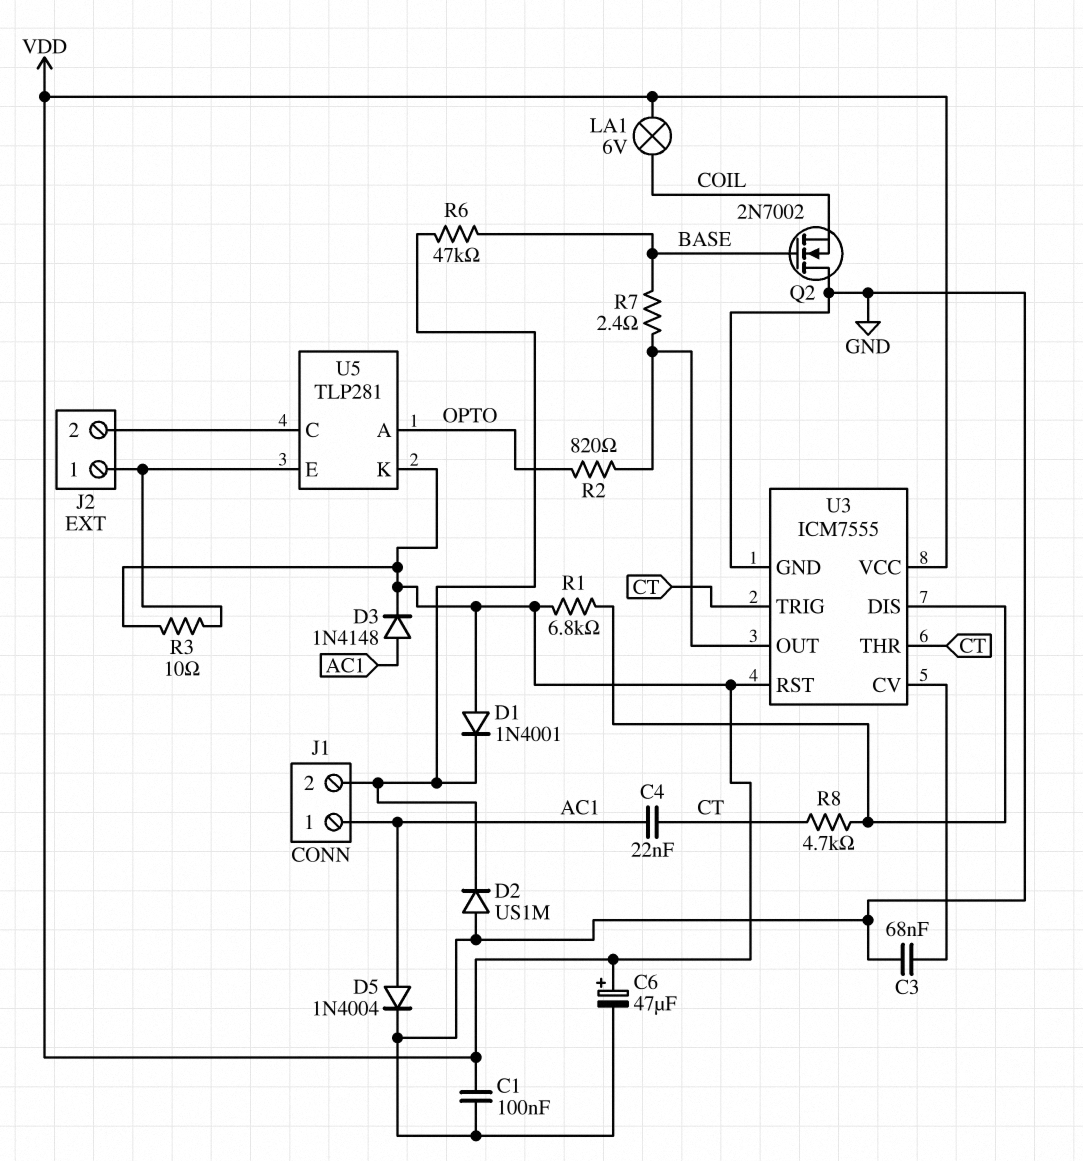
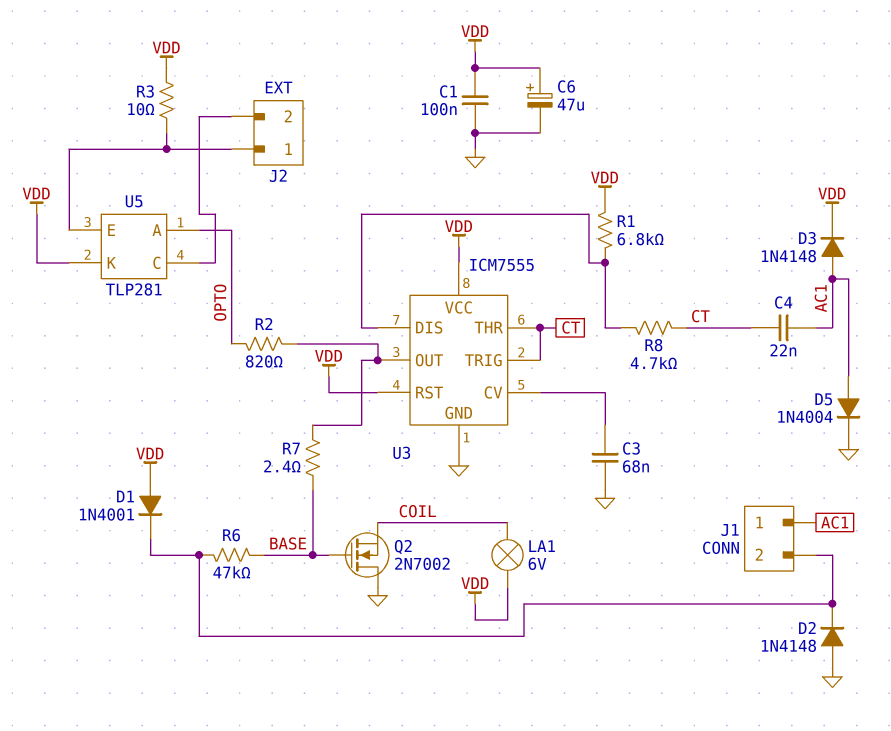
D2: diode US1M (A GND, K J1/2) -> diode 1N4148 (A GND, K J1/2)

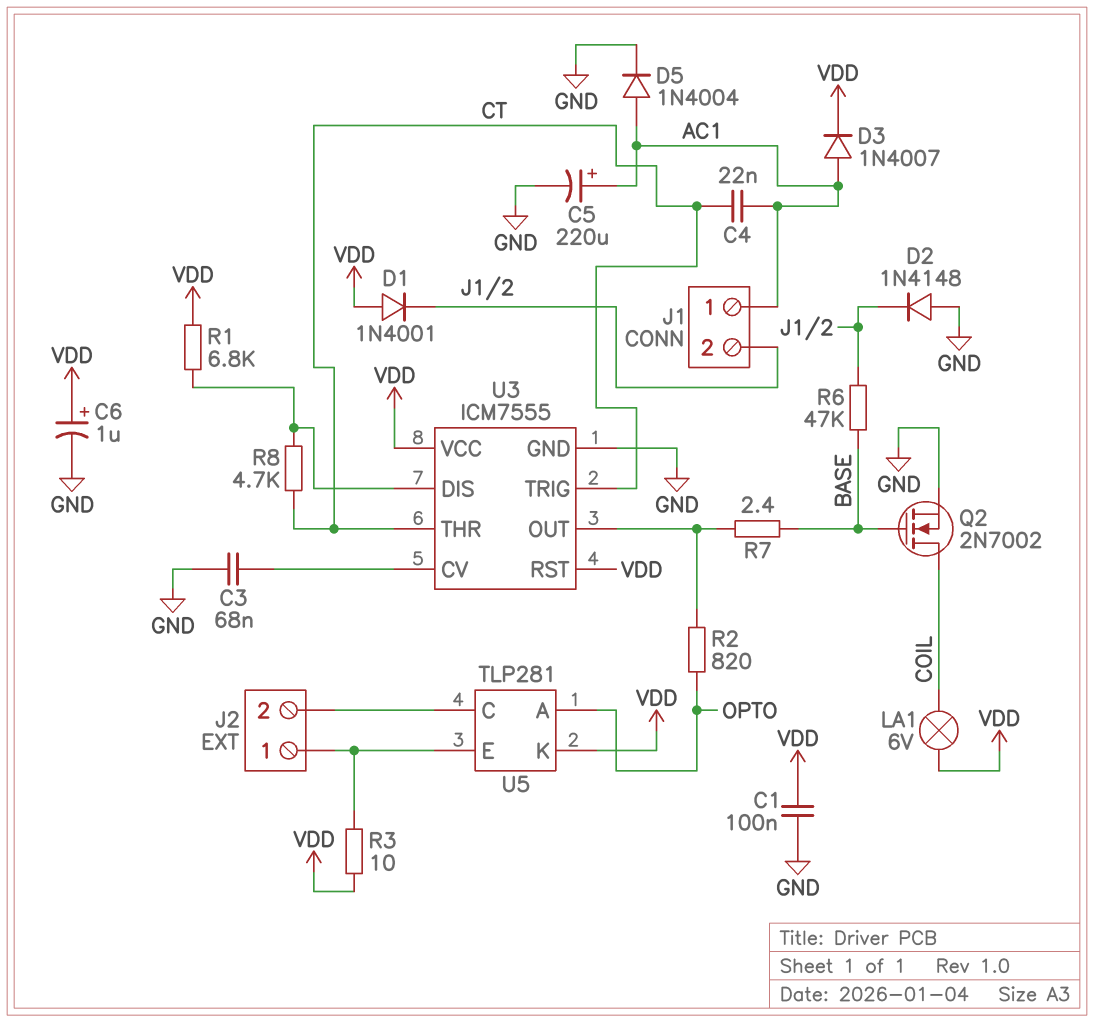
C5: none -> 220uF (plus AC1, minus GND)
C6: 47uF (plus VDD, minus GND) -> 1uF (plus VDD, minus GND)
D3: diode 1N4148 (A AC1, K VDD) -> diode 1N4007 (A AC1, K VDD)
Q2: NMOS 2N7002 (G BASE, D GND, S COIL) -> NMOS 2N7002 (G BASE, D COIL, S GND)

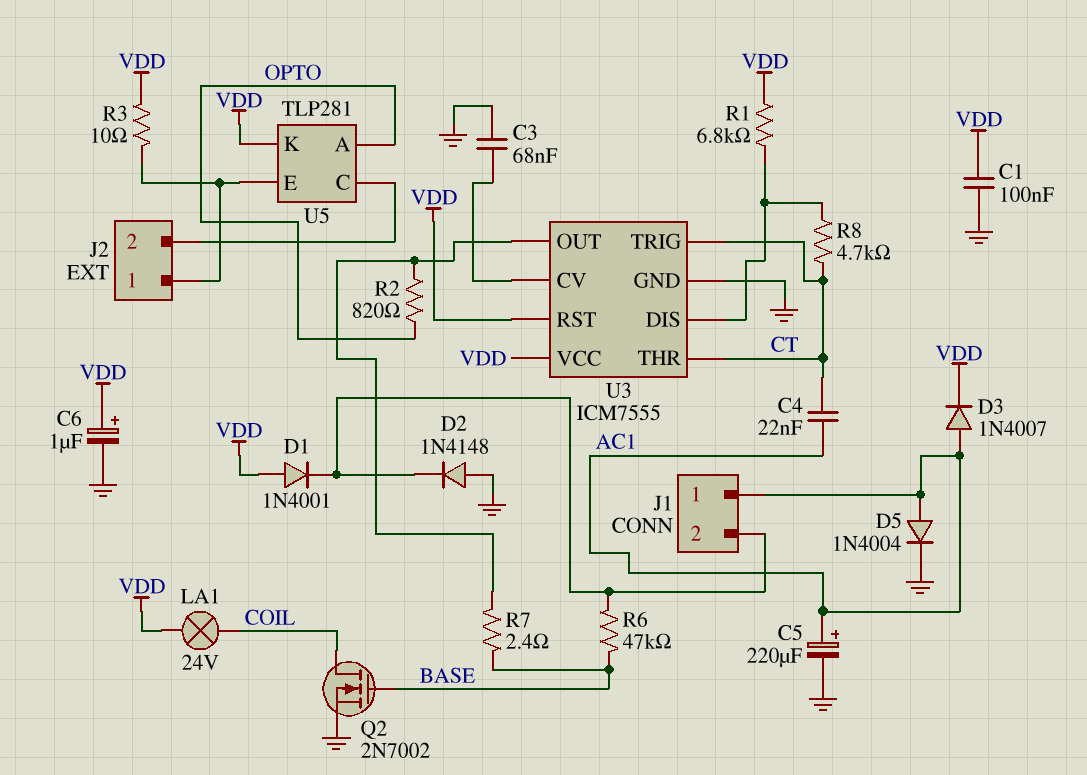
LA1: lamp 6V (COIL, VDD) -> lamp 24V (COIL, VDD)

